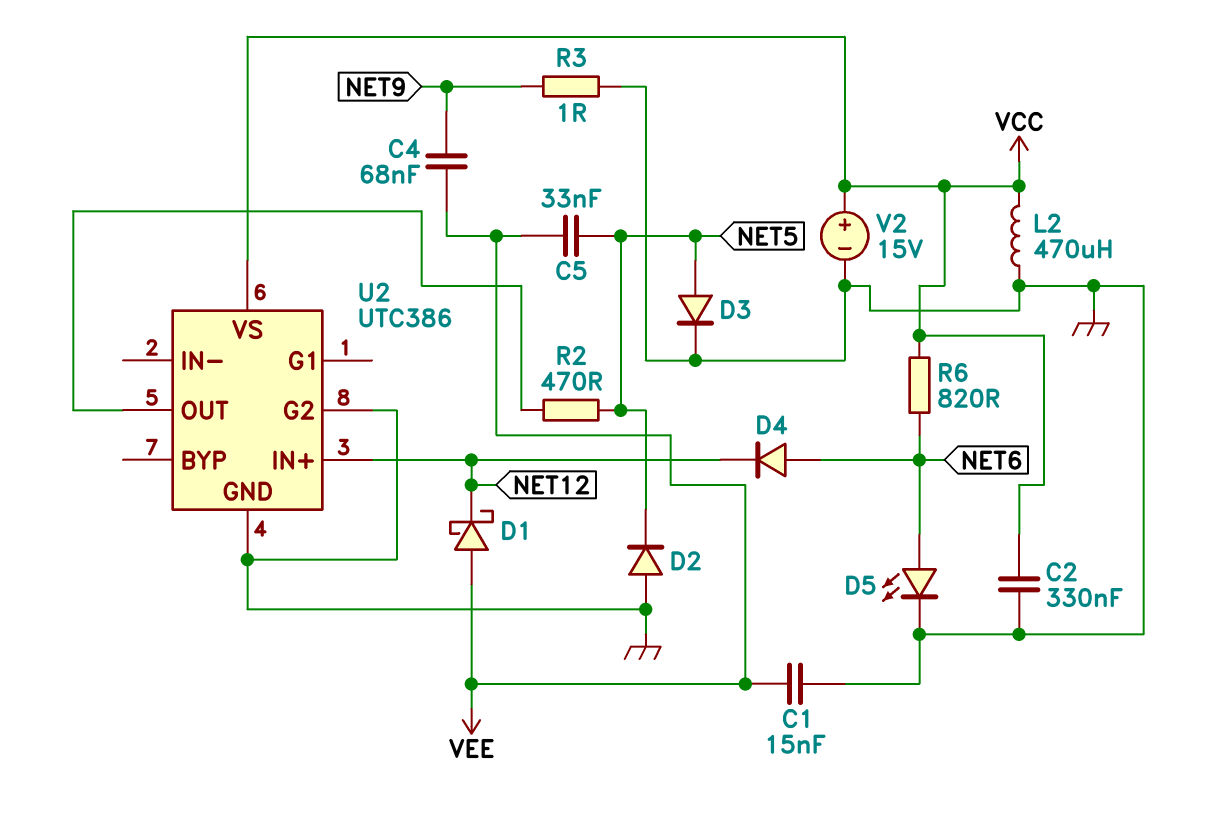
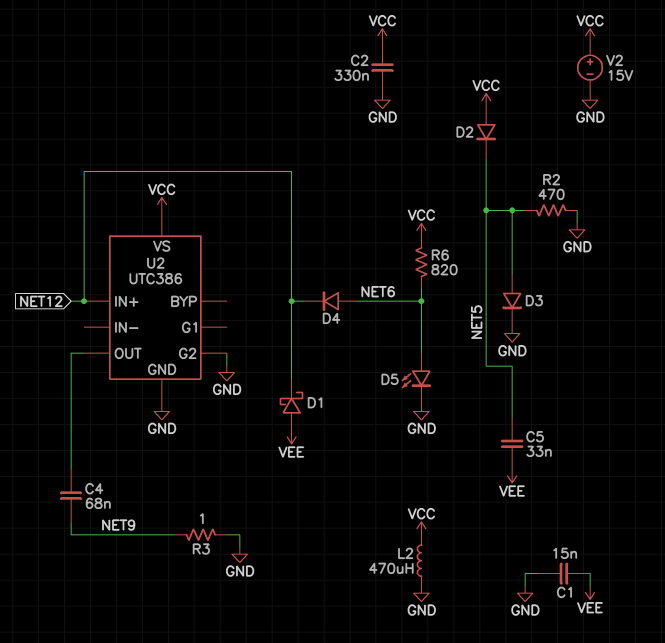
C4: 68nF (NET9, VEE) -> 68nF (NET9, U2/OUT)
D2: diode (A GND, K NET5) -> diode (A VCC, K NET5)
R2: 470 (NET5, U2/OUT) -> 470 (GND, NET5)

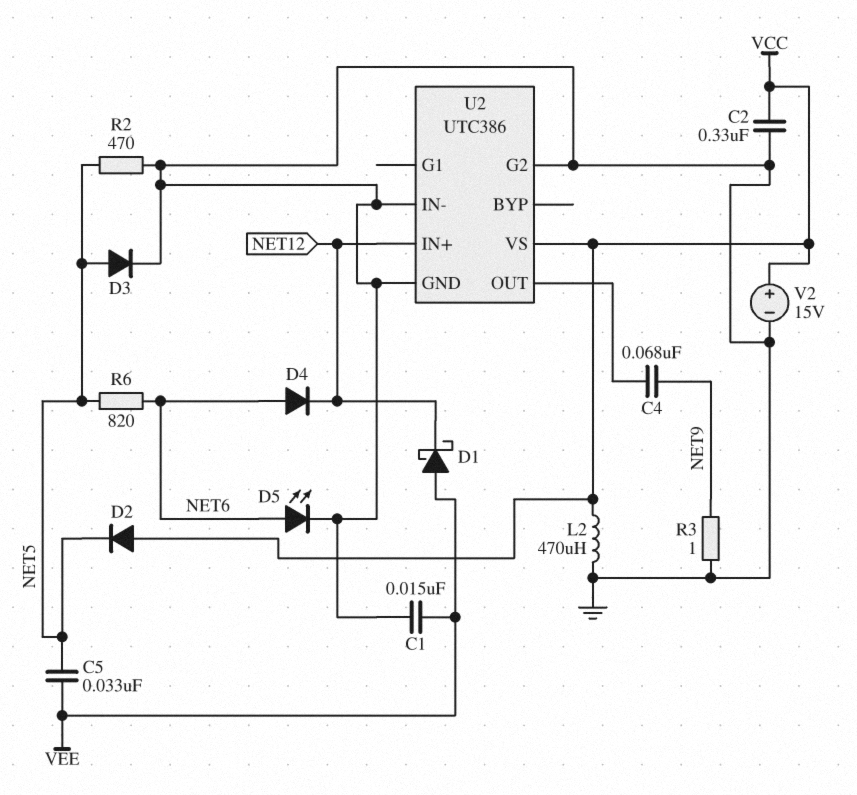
R6: 820 (NET6, VCC) -> 820 (NET5, NET6)
U2 pin IN-: none -> GND

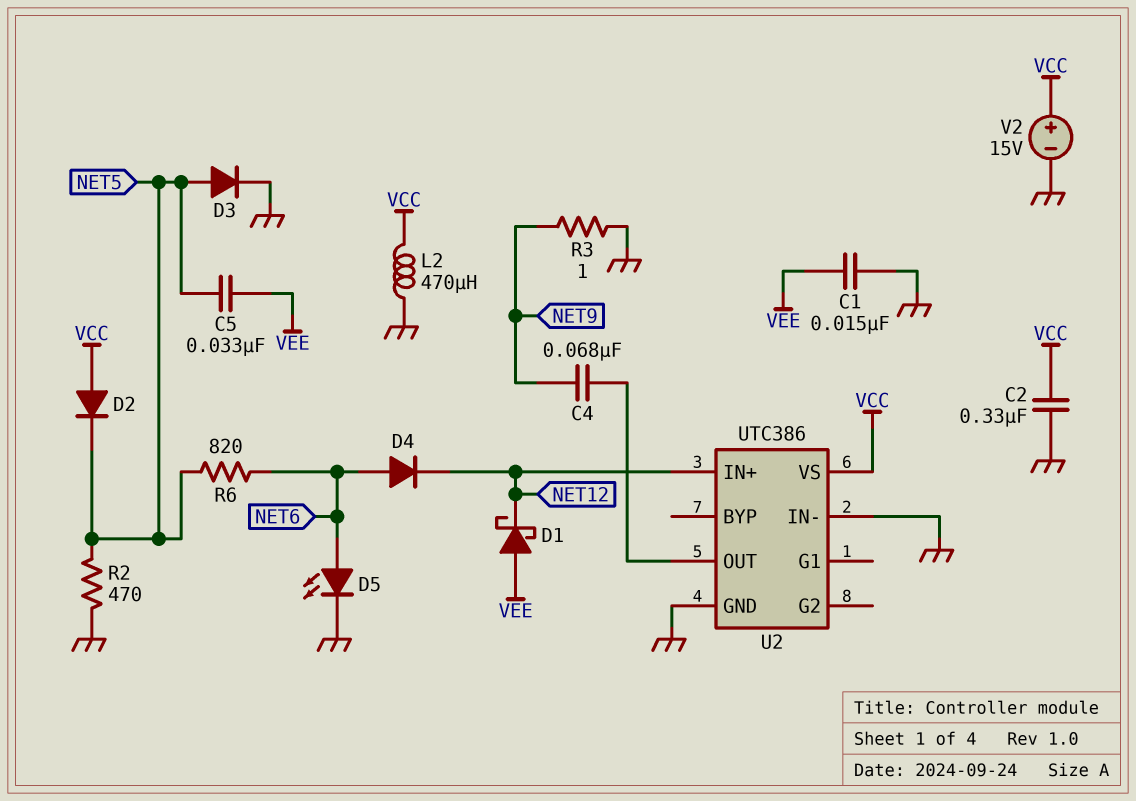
U2 pin G2: GND -> none

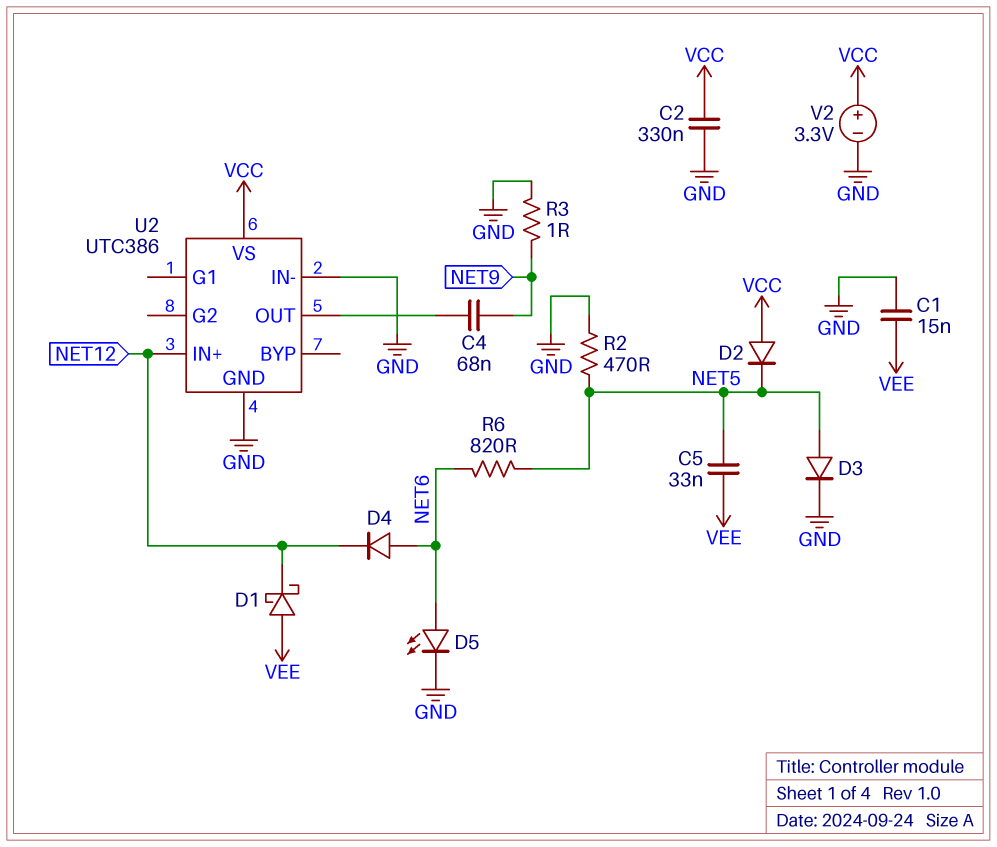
L2: 470uH (GND, VCC) -> none
V2: 15V (plus VCC, minus GND) -> 3.3V (plus VCC, minus GND)

